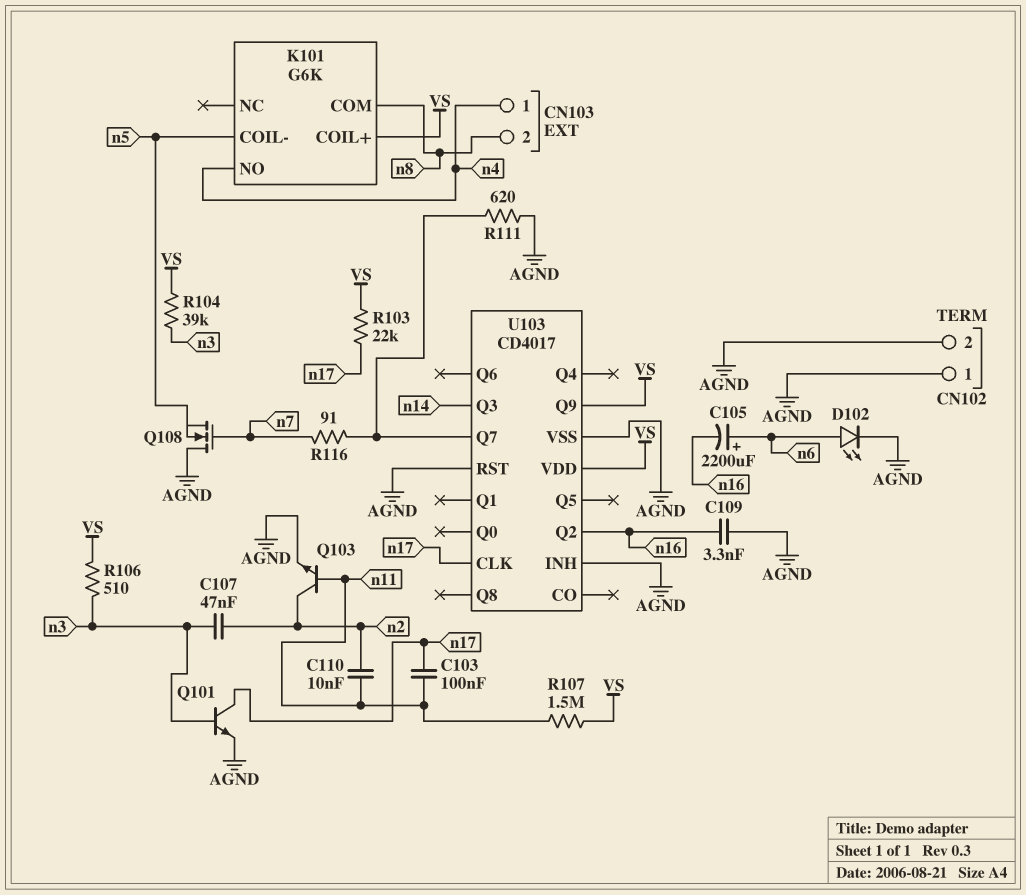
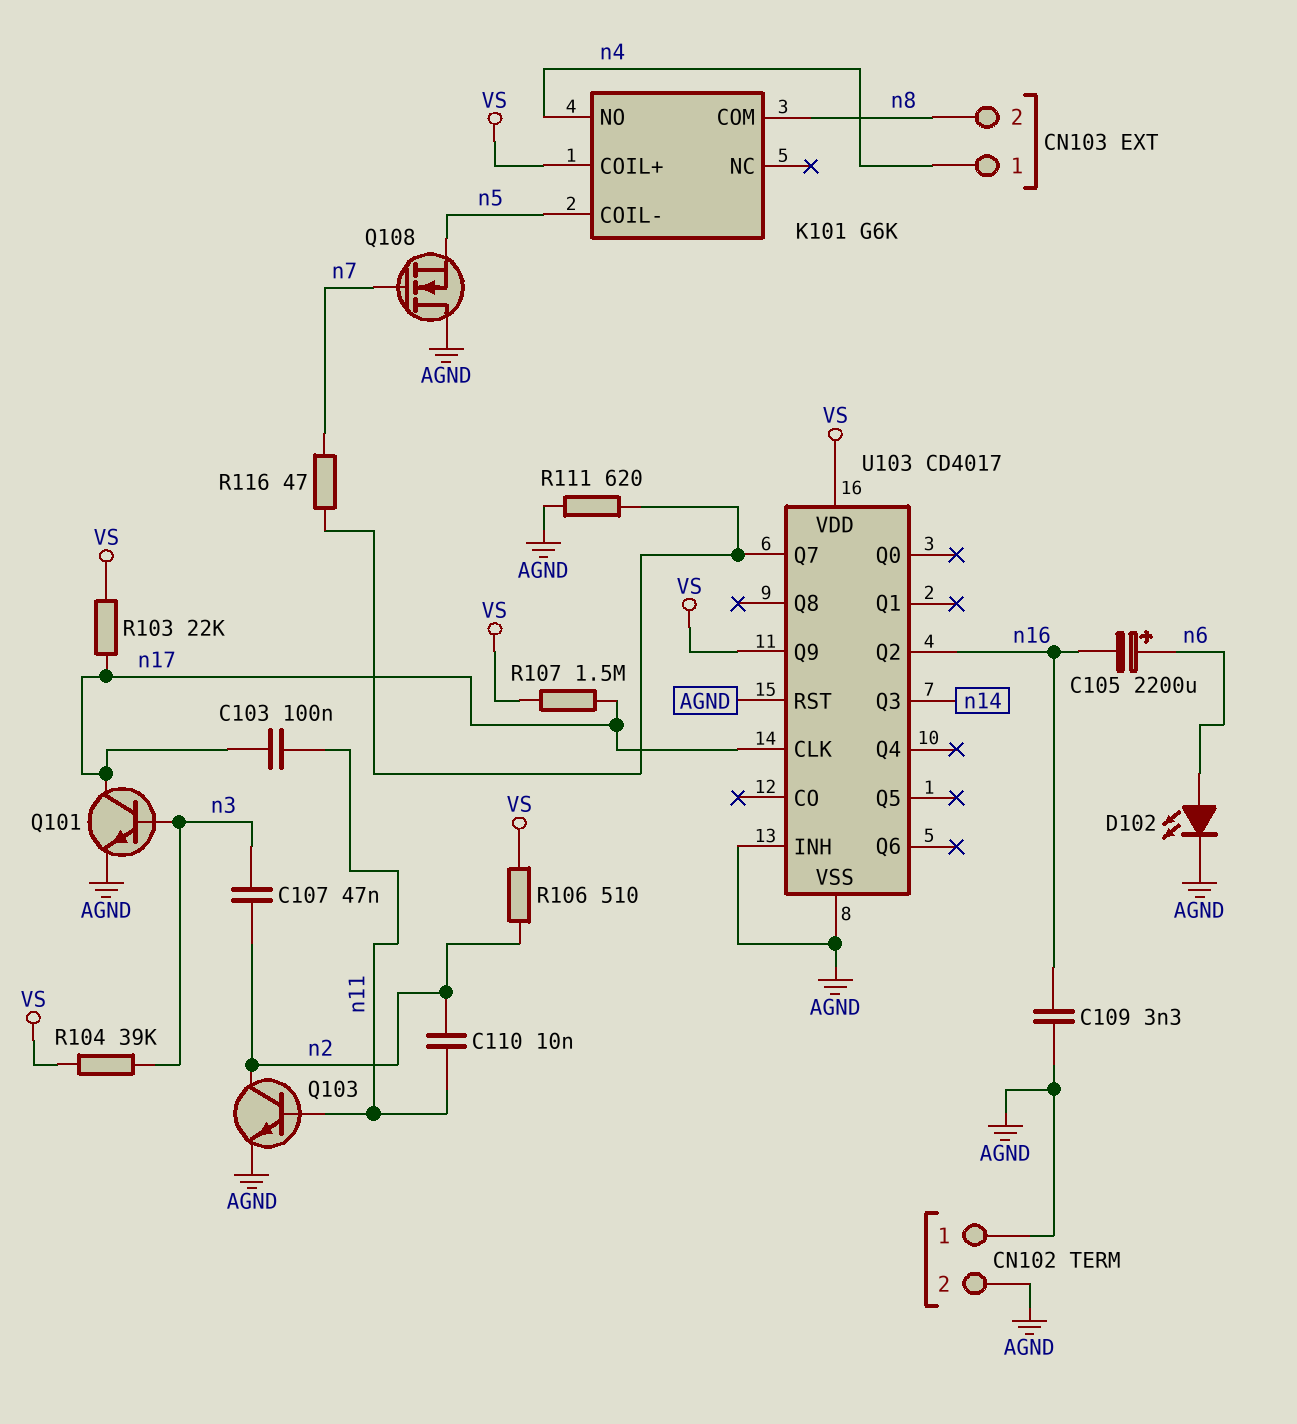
R106: 510 (VS, n3) -> 510 (VS, n2)
R107: 1.5M (VS, n11) -> 1.5M (VS, n17)
R116: 91 (U103/Q7, n7) -> 47 (U103/Q7, n7)

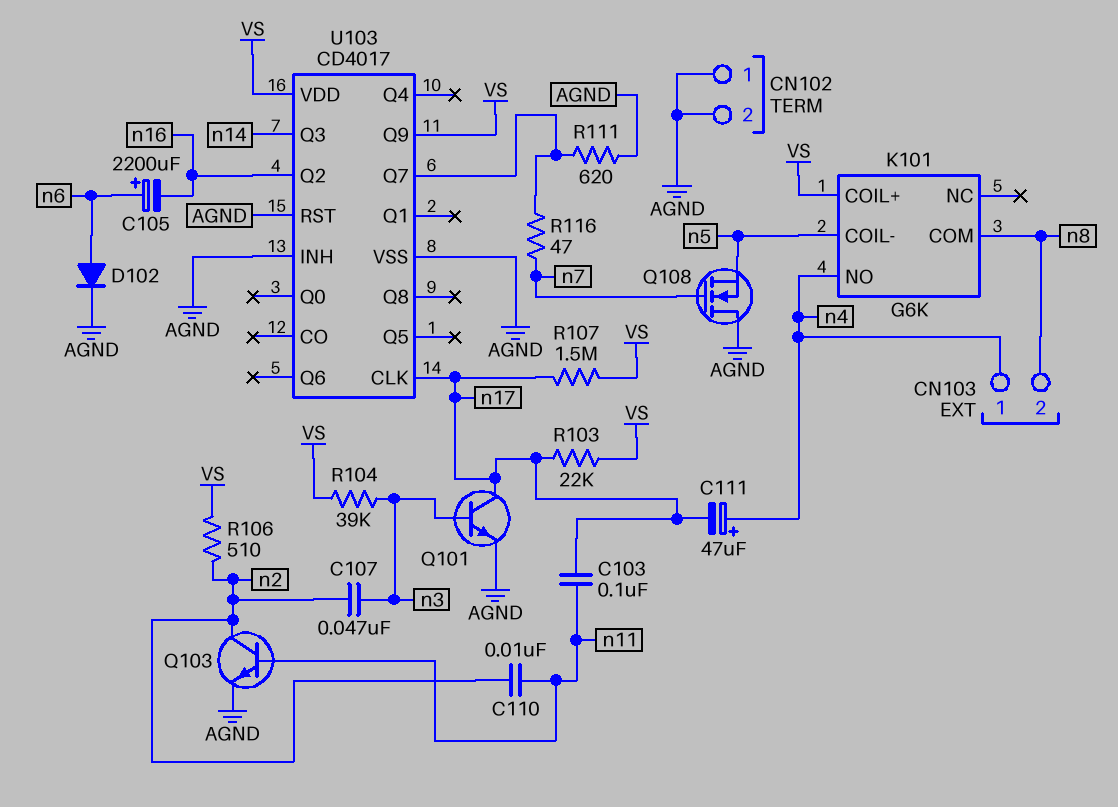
C109: 3.3nF (AGND, n16) -> none
C111: none -> 47uF (plus n4, minus n17)
D102: LED (A n6, K AGND) -> diode (A n6, K AGND)

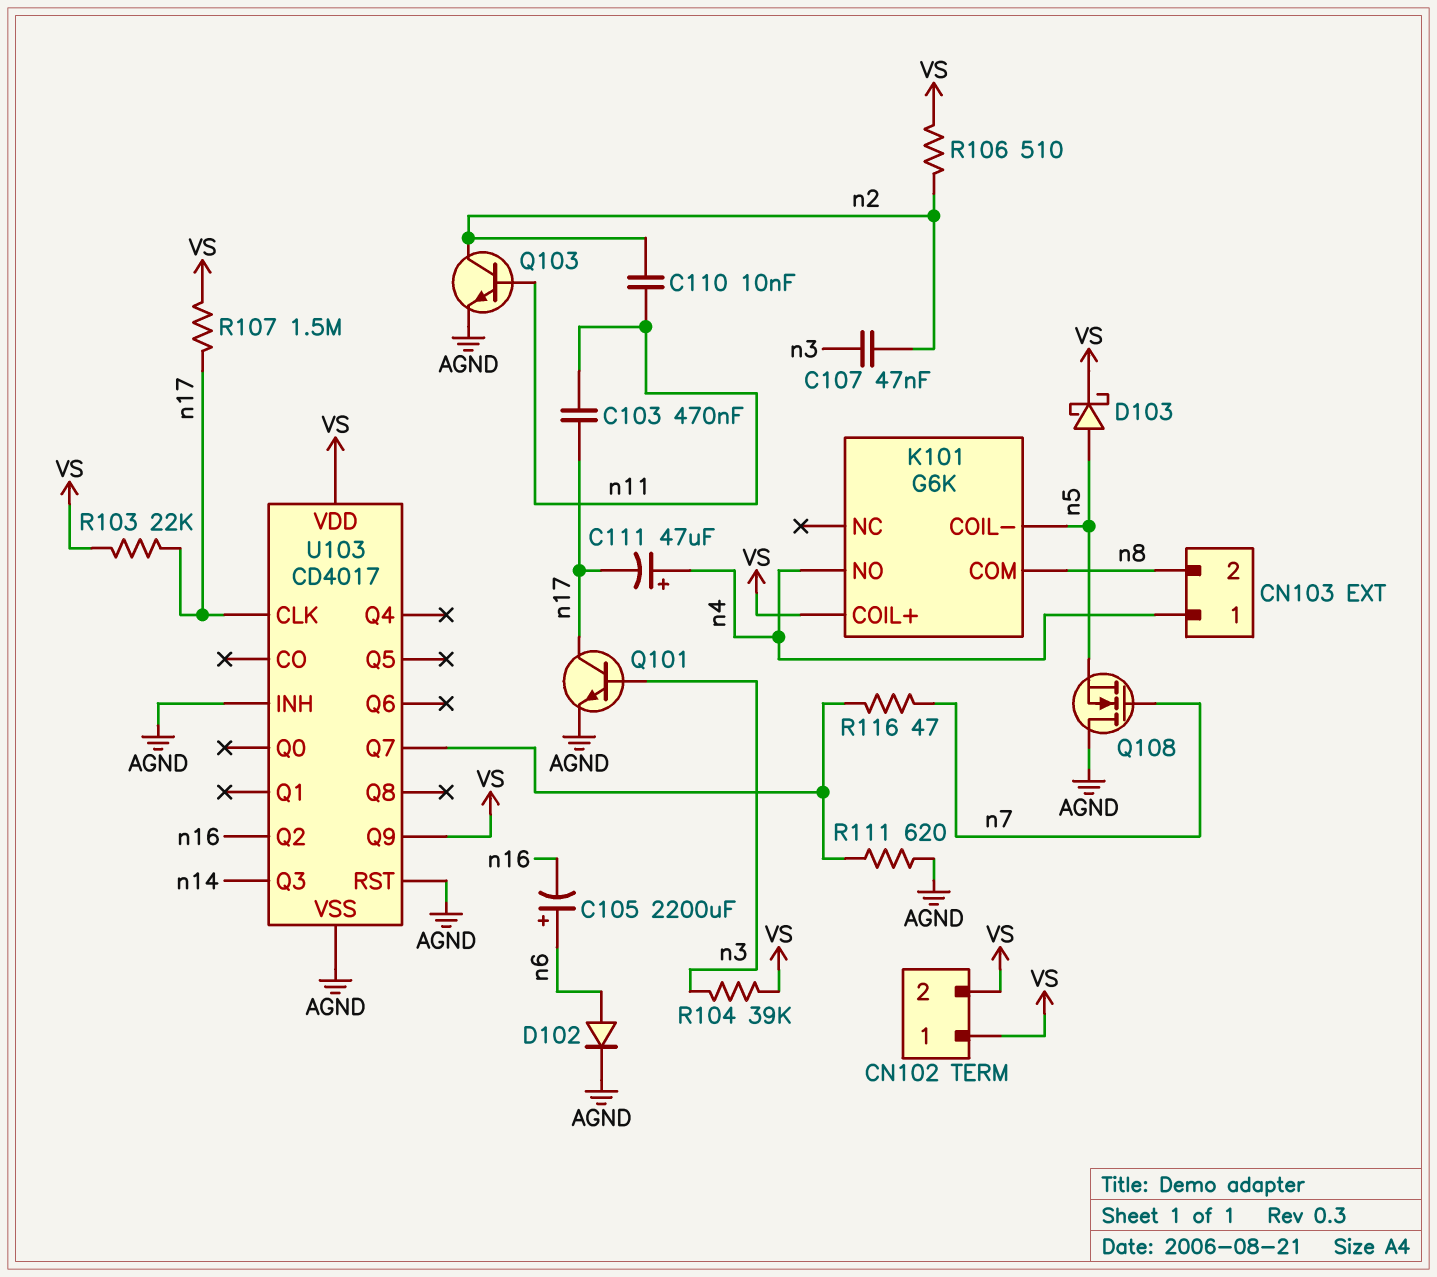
C103: 100nF (n11, n17) -> 470nF (n11, n17)
CN102 pin 1: AGND -> VS
CN102 pin 2: AGND -> VS
D103: none -> schottky (A n5, K VS)

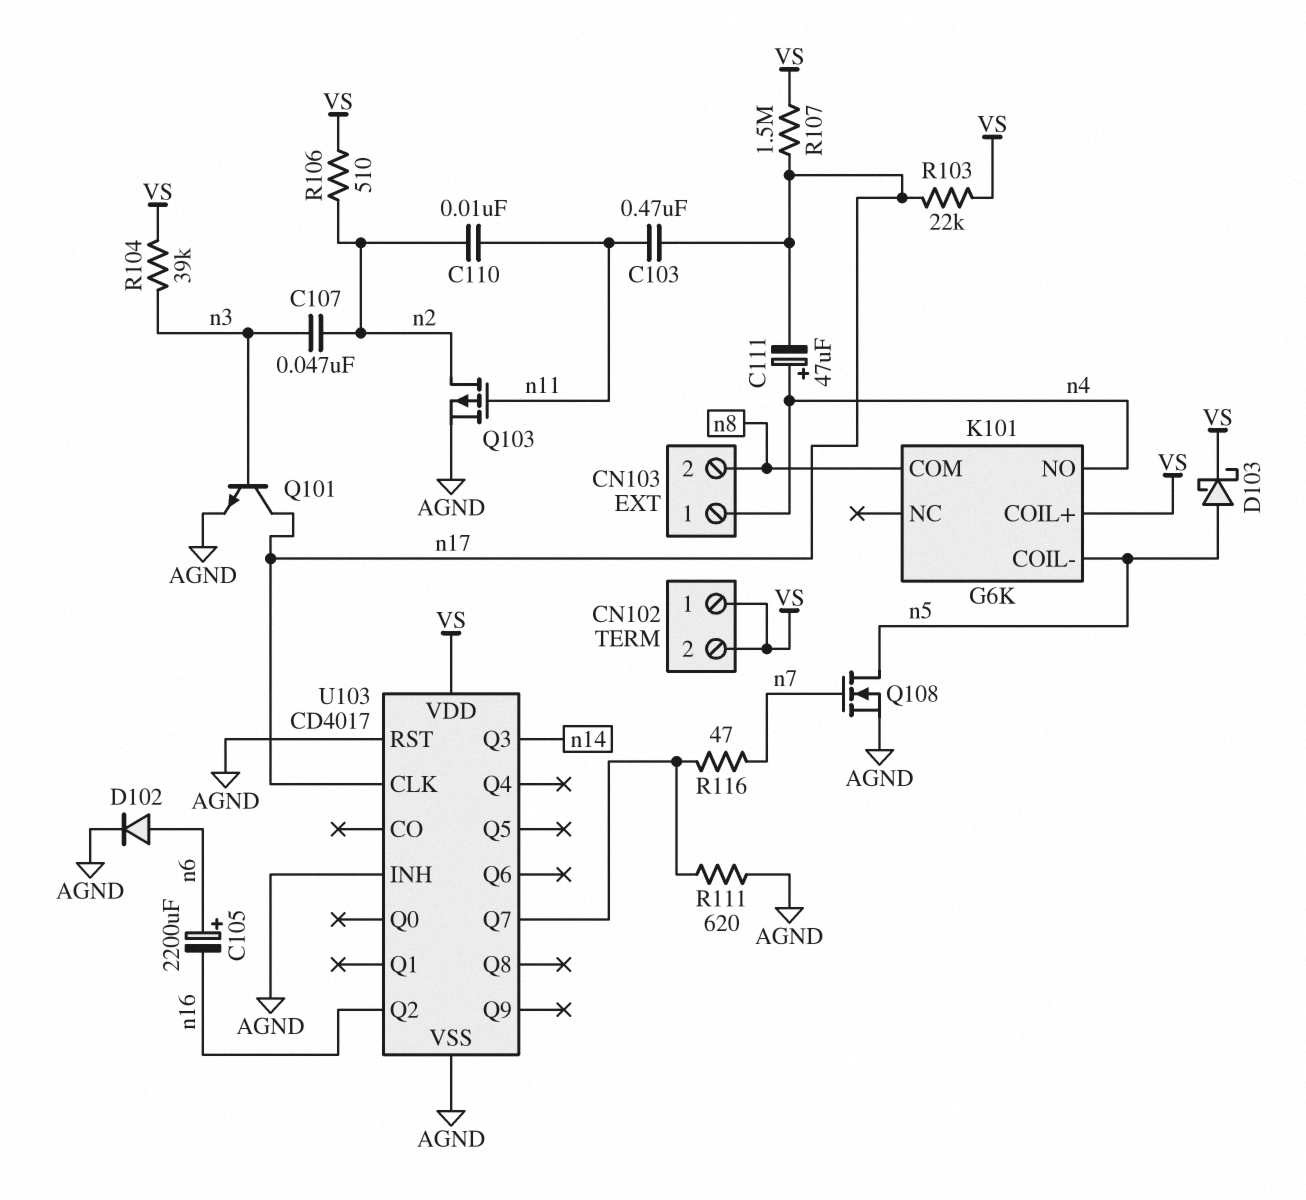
Q103: NPN (B n11, C n2, E AGND) -> PMOS (G n11, D n2, S AGND)
Q108: NMOS (G n7, D AGND, S n5) -> NMOS (G n7, D n5, S AGND)
U103 pin Q9: VS -> none

